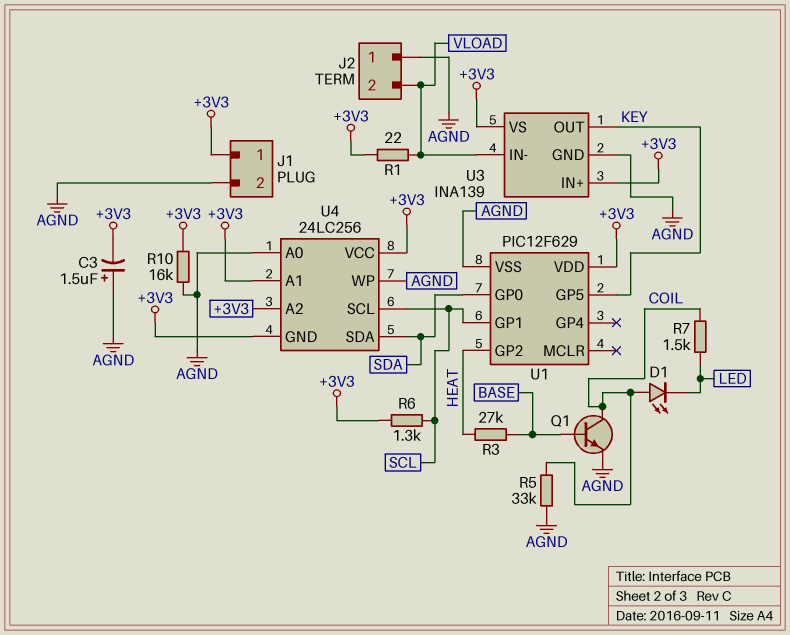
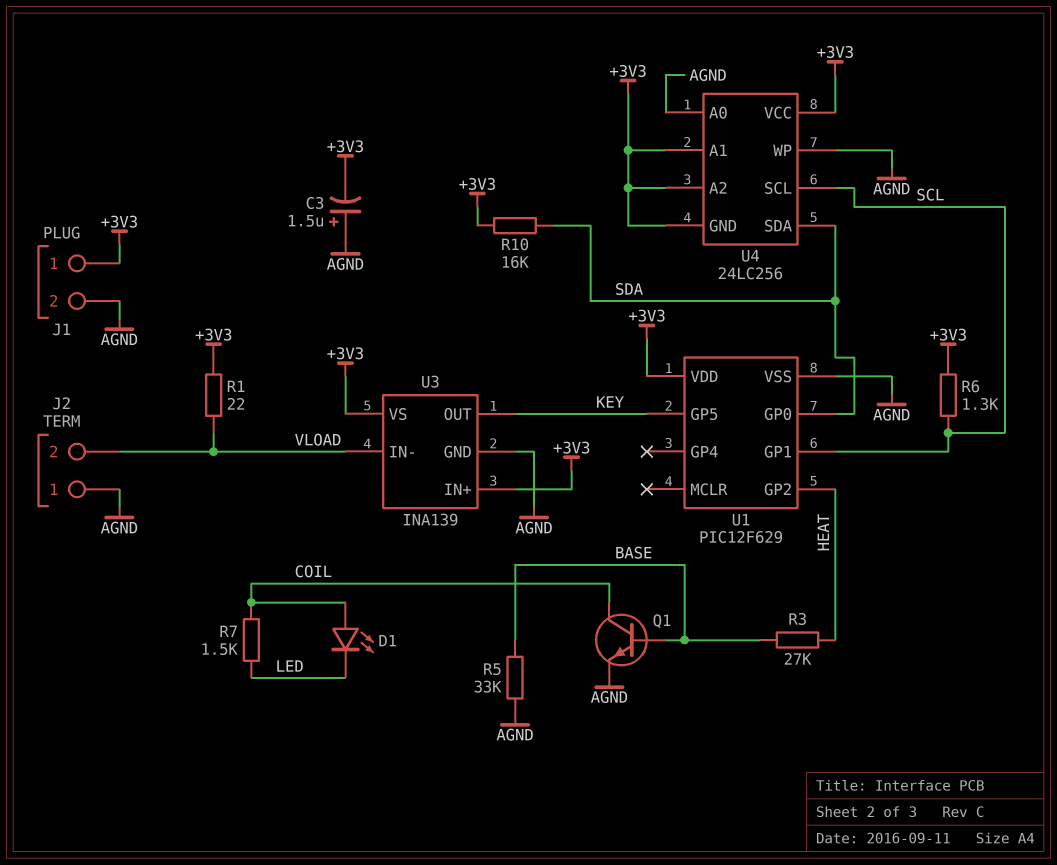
R5: 33k (AGND, COIL) -> 33k (AGND, BASE)
R10: 16k (+3V3, AGND) -> 16k (+3V3, SDA)

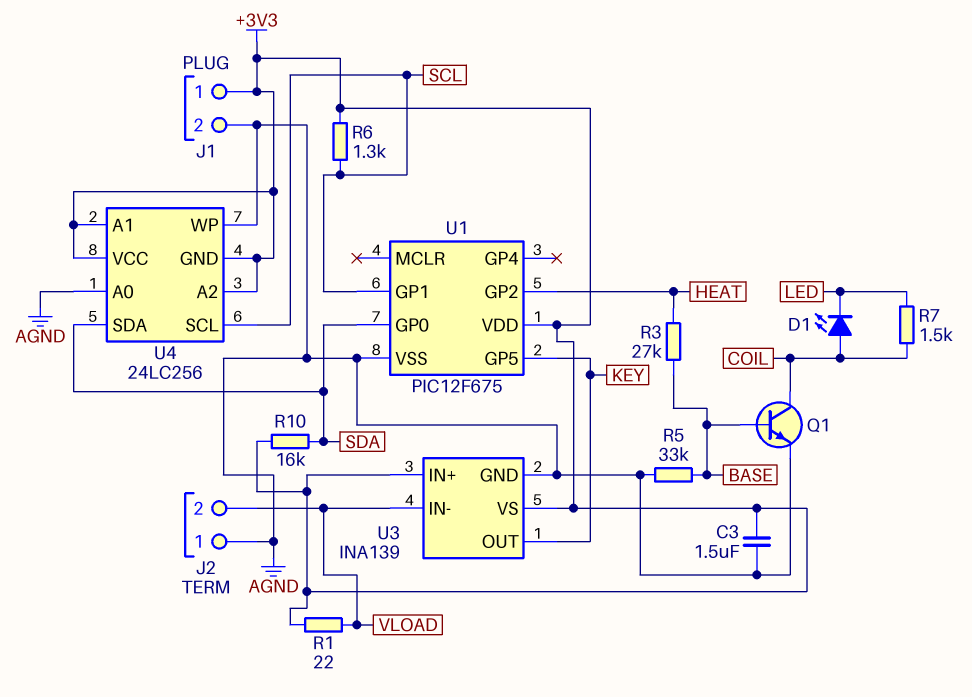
C3: 1.5uF (plus AGND, minus +3V3) -> 1.5uF (+3V3, AGND)
U1: PIC12F629 -> PIC12F675

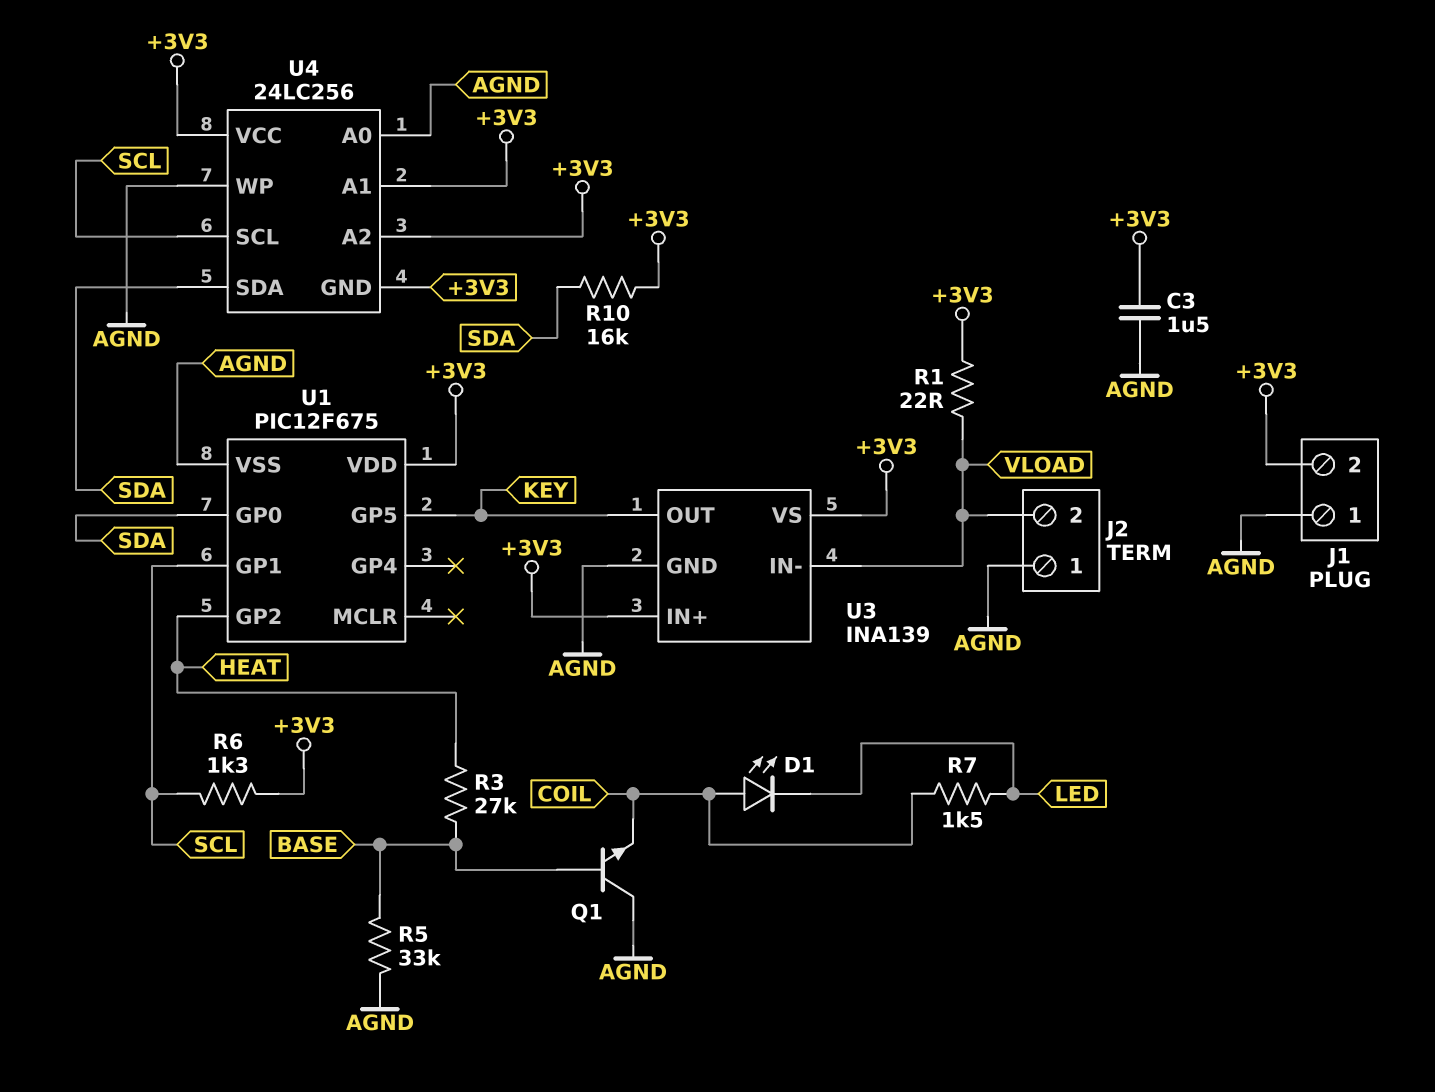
J1 pin 1: +3V3 -> AGND
J1 pin 2: AGND -> +3V3
Q1: NPN (B BASE, C COIL, E AGND) -> NPN (B BASE, C AGND, E COIL)

